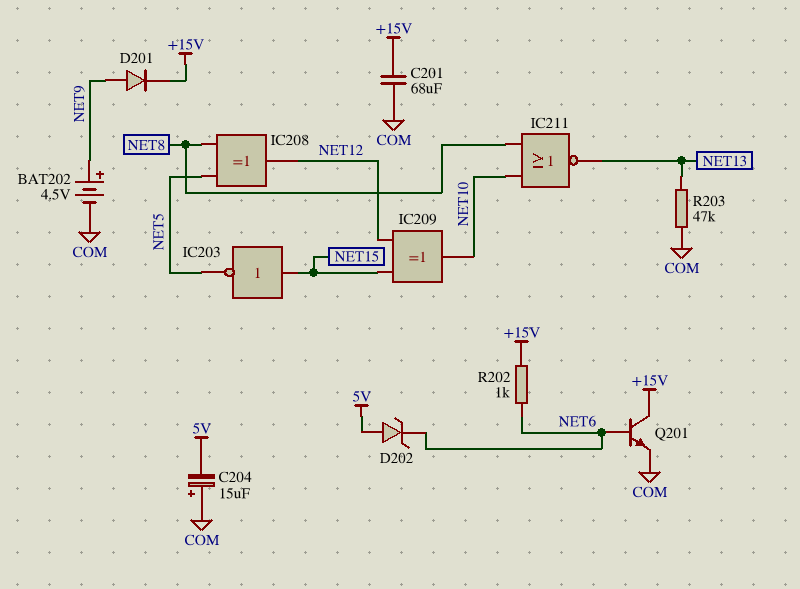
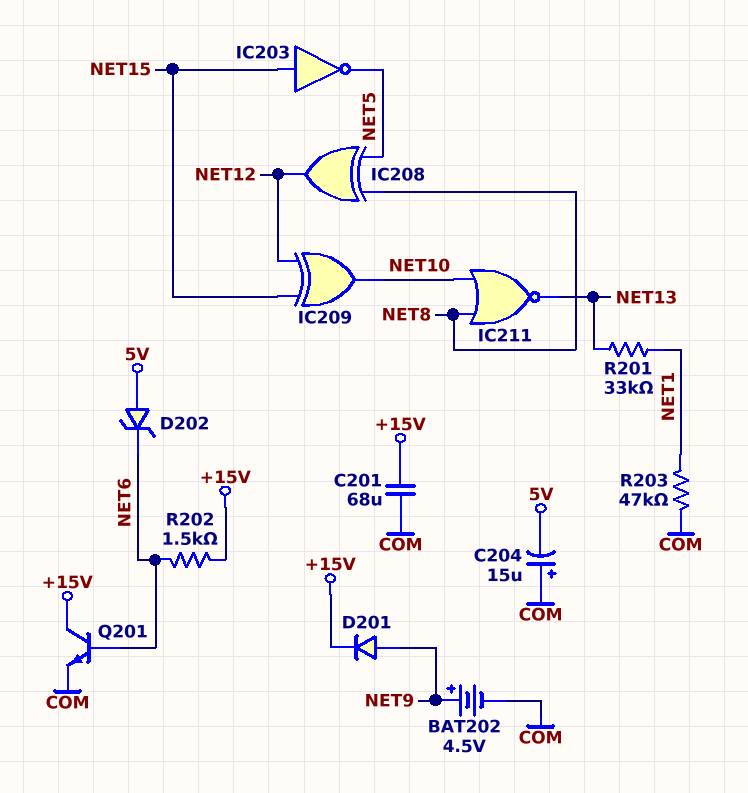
R201: none -> 33k (NET1, NET13)
R202: 1k (+15V, NET6) -> 1.5k (+15V, NET6)
R203: 47k (COM, NET13) -> 47k (COM, NET1)

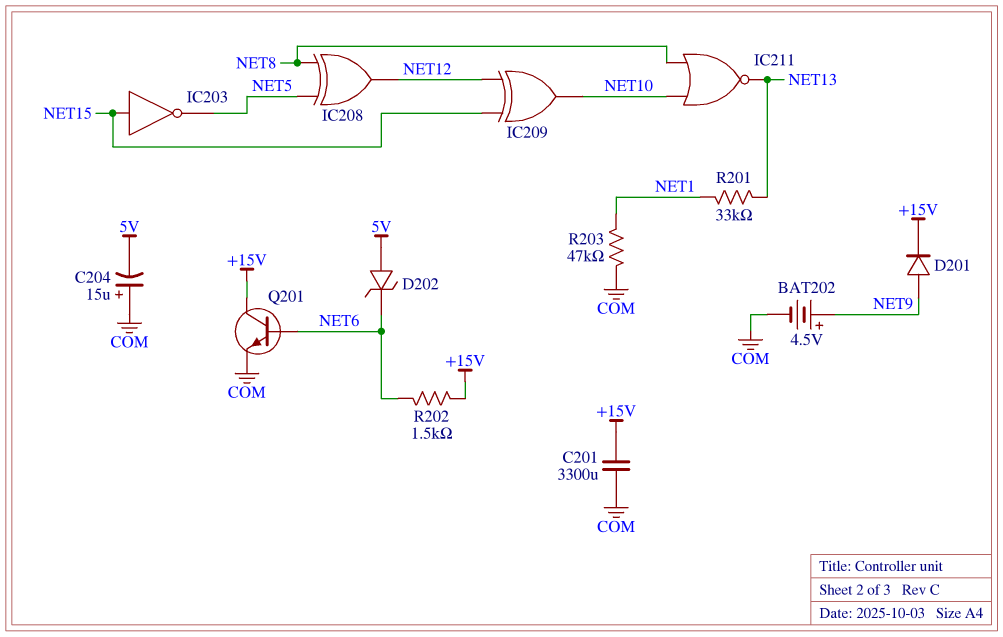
C201: 68uF (+15V, COM) -> 3300uF (+15V, COM)

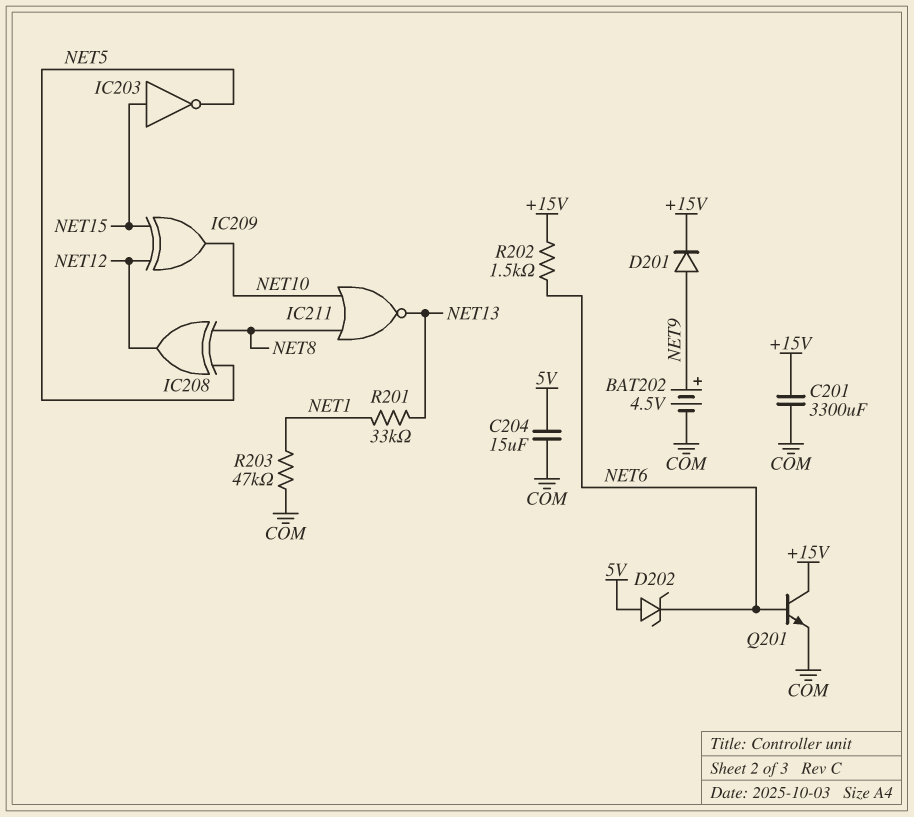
C204: 15uF (plus COM, minus 5V) -> 15uF (5V, COM)

